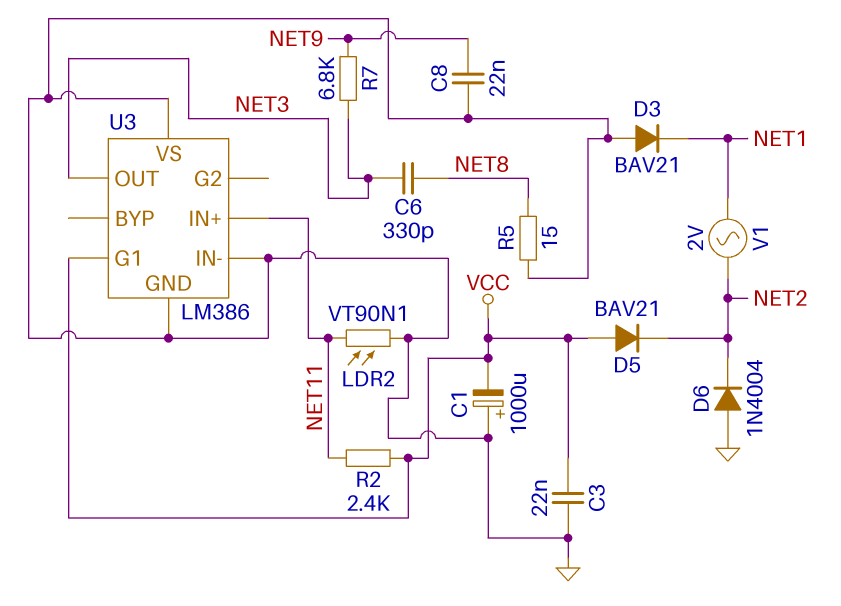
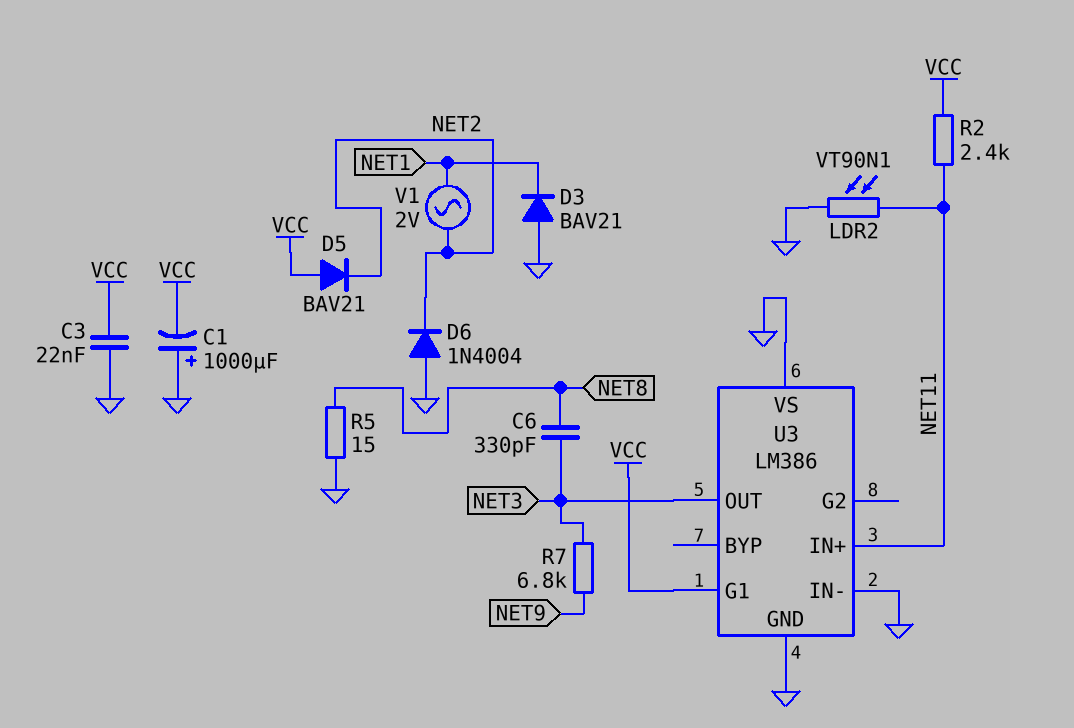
C8: 22nF (GND, NET9) -> none

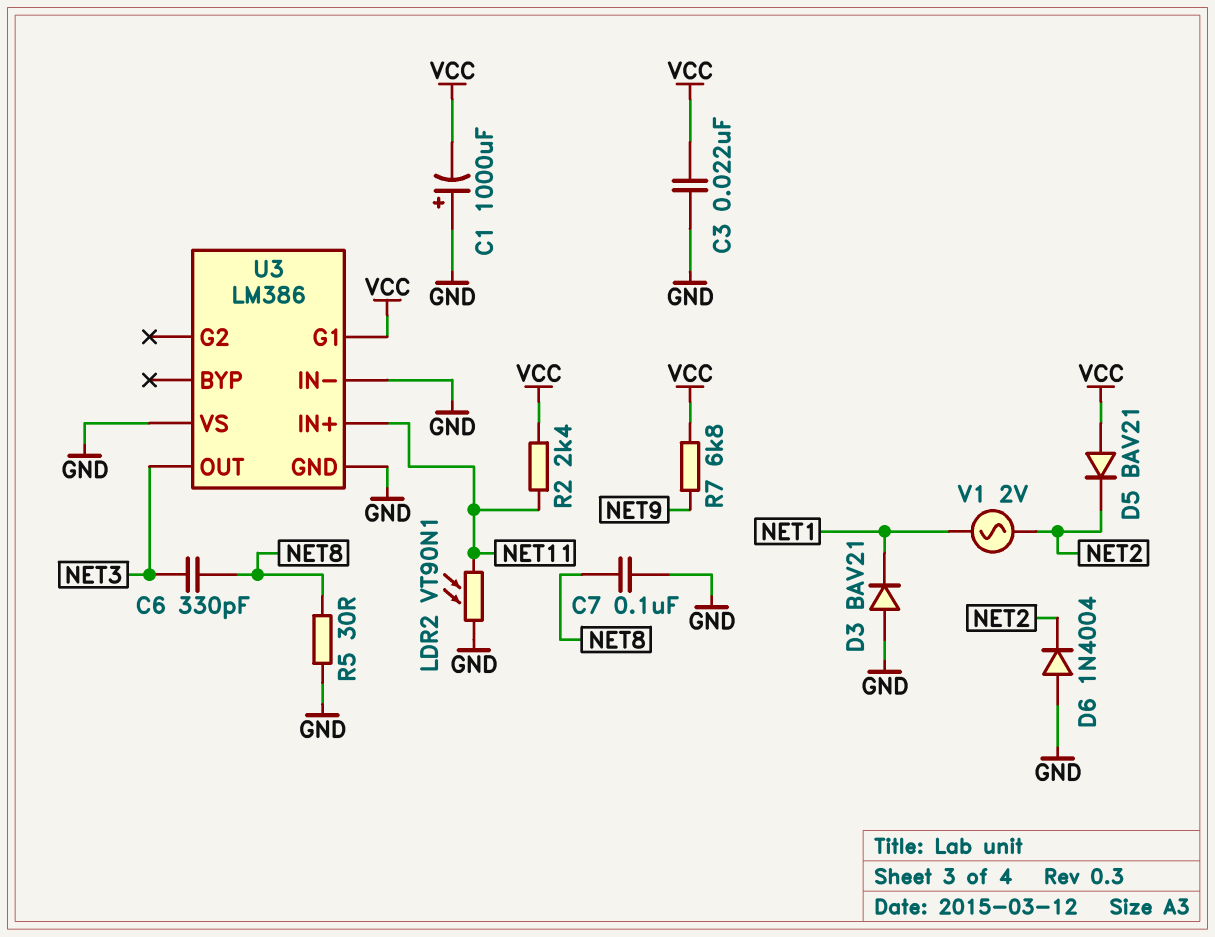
C7: none -> 100nF (GND, NET8)
R5: 15 (GND, NET8) -> 30 (GND, NET8)
R7: 6.8k (NET3, NET9) -> 6.8k (NET9, VCC)

